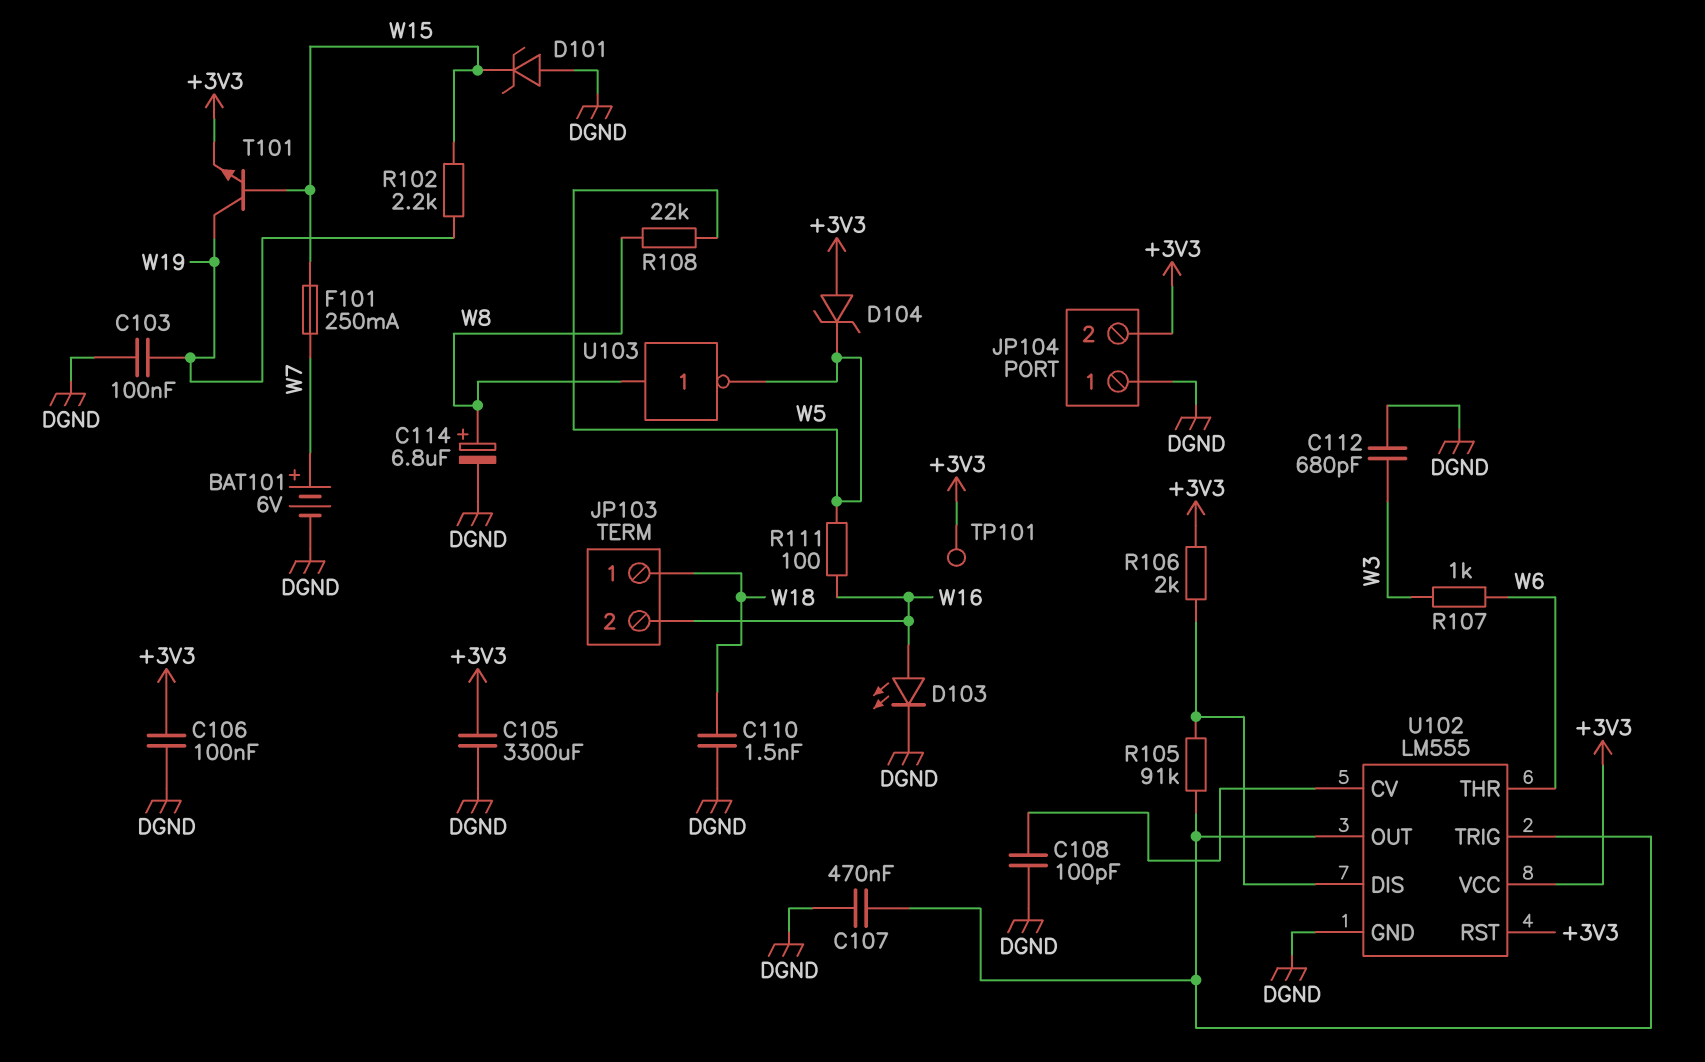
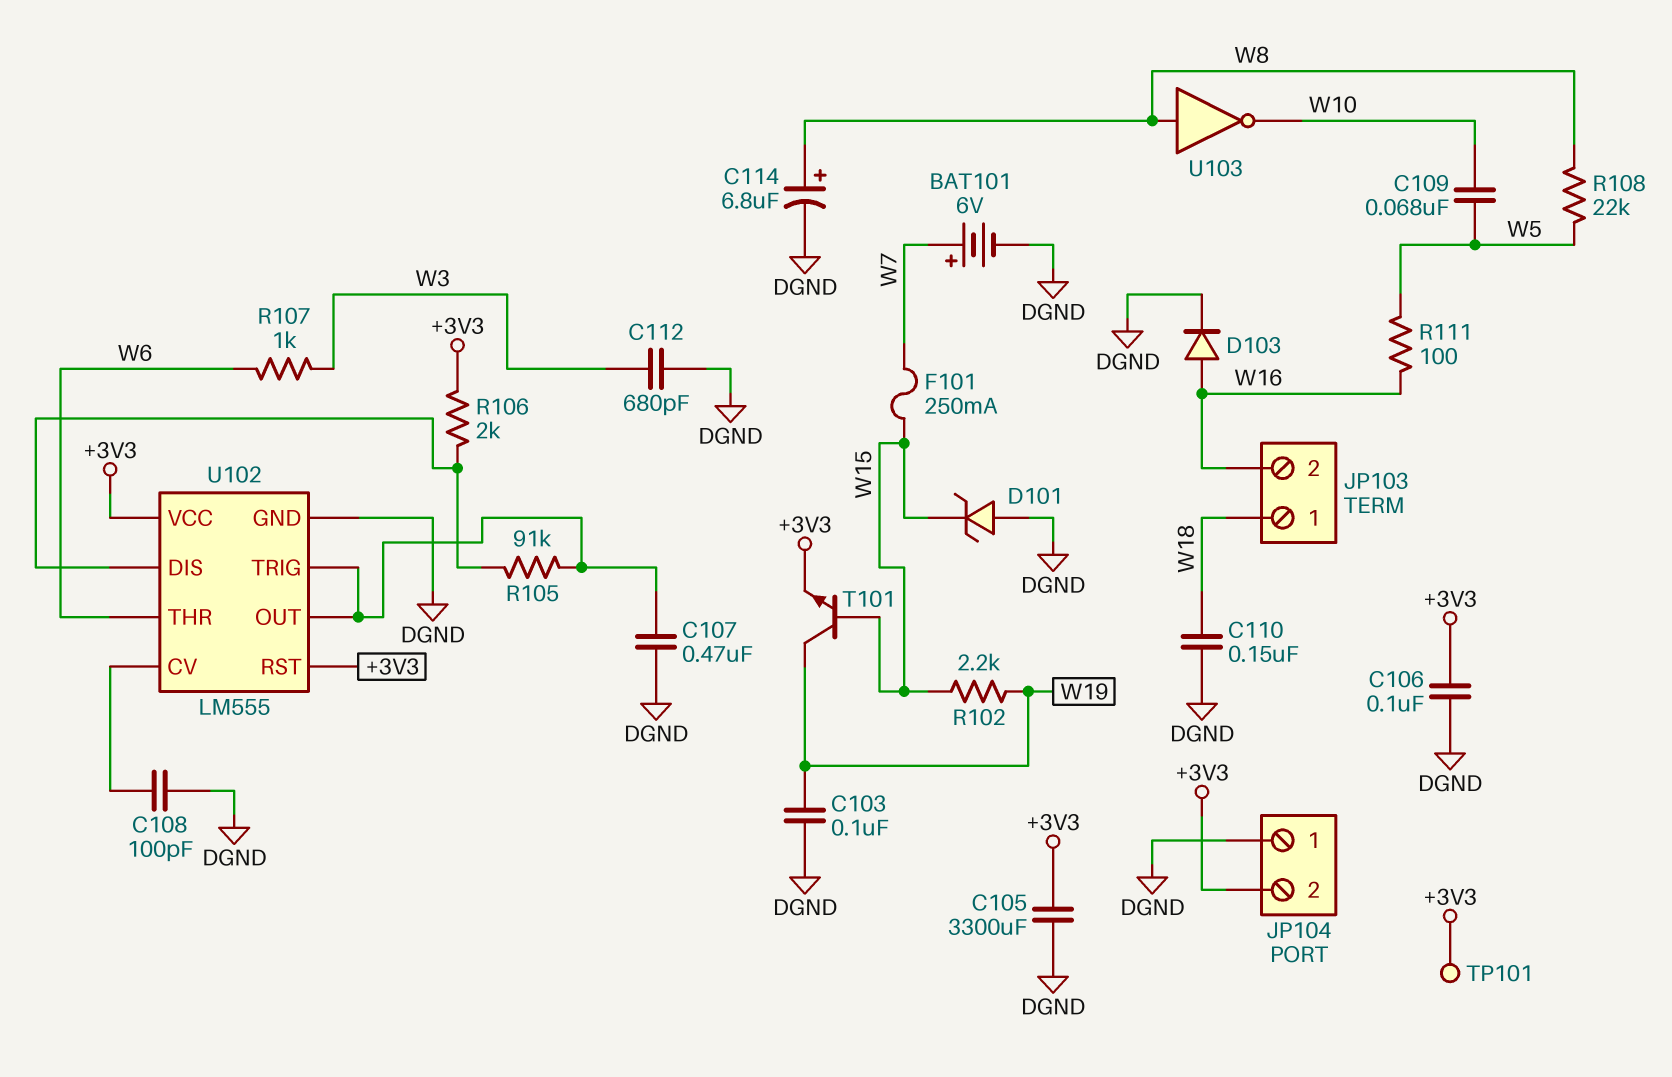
C109: none -> 68nF (W5, W10)
C110: 1.5nF (DGND, W18) -> 150nF (DGND, W18)
D103: LED (A W16, K DGND) -> diode (A W16, K DGND)
D104: zener (A +3V3, K W5) -> none
U103: NOT (in W8, out W5) -> NOT (in W8, out W10)

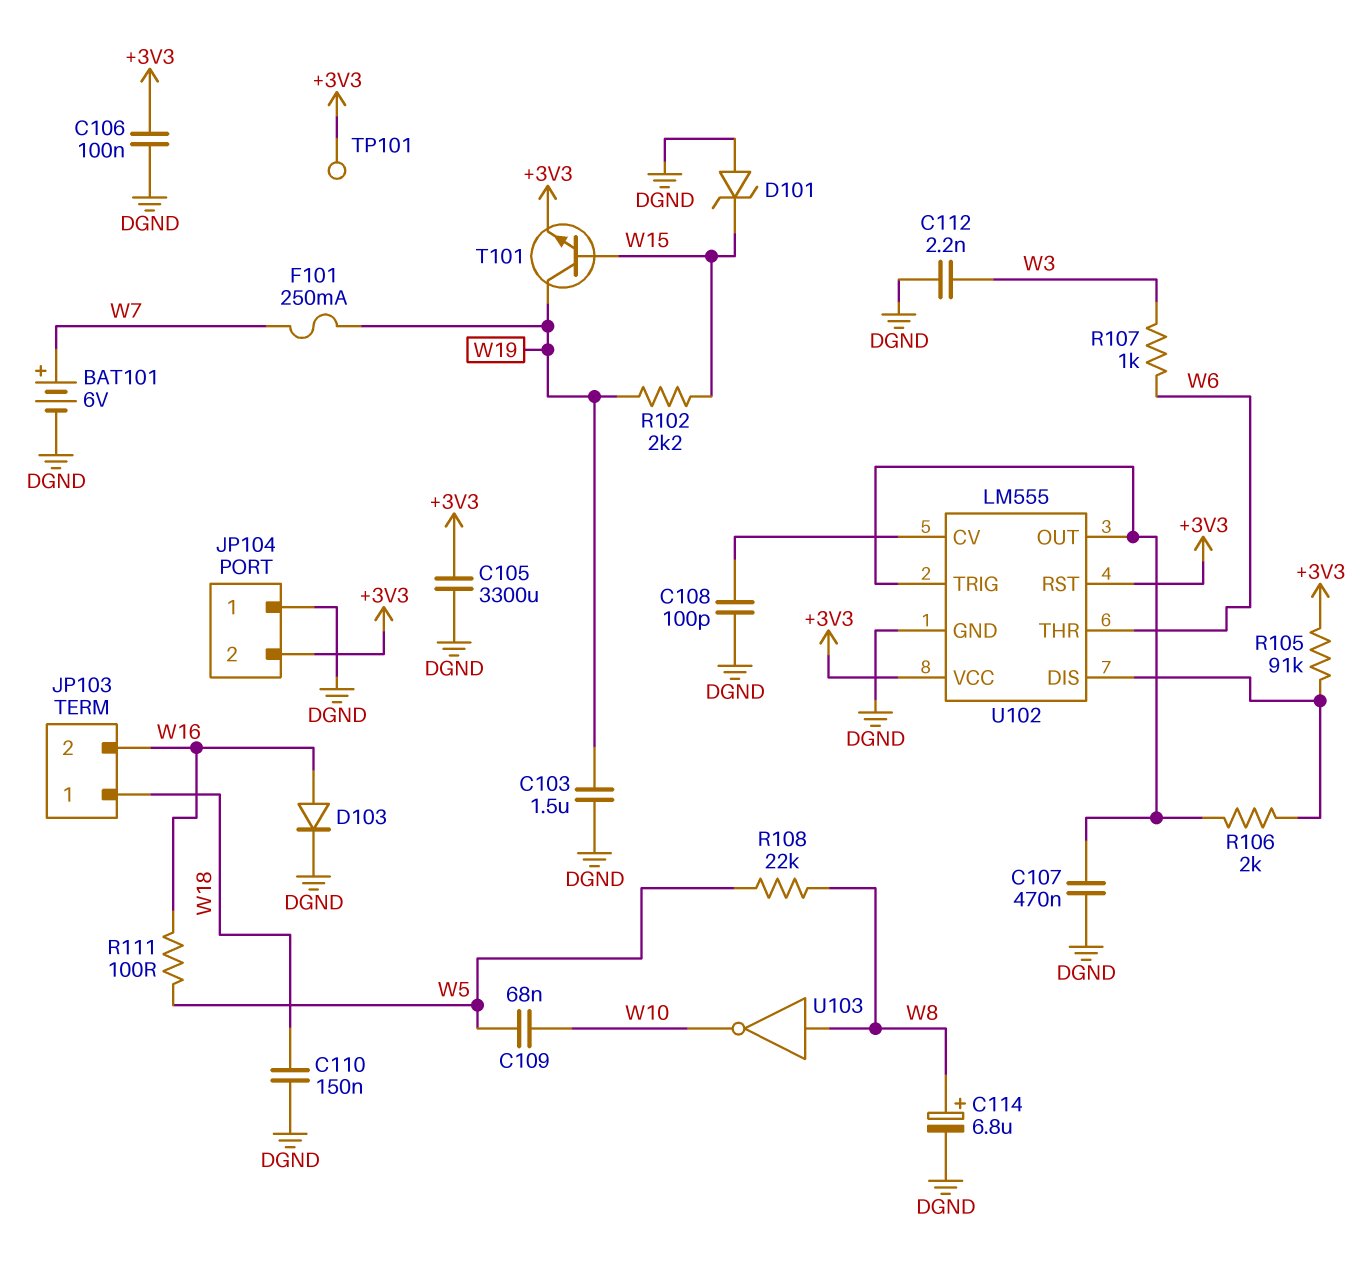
C103: 100nF (DGND, W19) -> 1.5uF (DGND, W19)
C112: 680pF (DGND, W3) -> 2.2nF (DGND, W3)
F101: 250mA (W7, W15) -> 250mA (W7, W19)
R105: 91k (U102/DIS, U102/OUT) -> 91k (+3V3, U102/DIS)
R106: 2k (+3V3, U102/DIS) -> 2k (U102/DIS, U102/OUT)

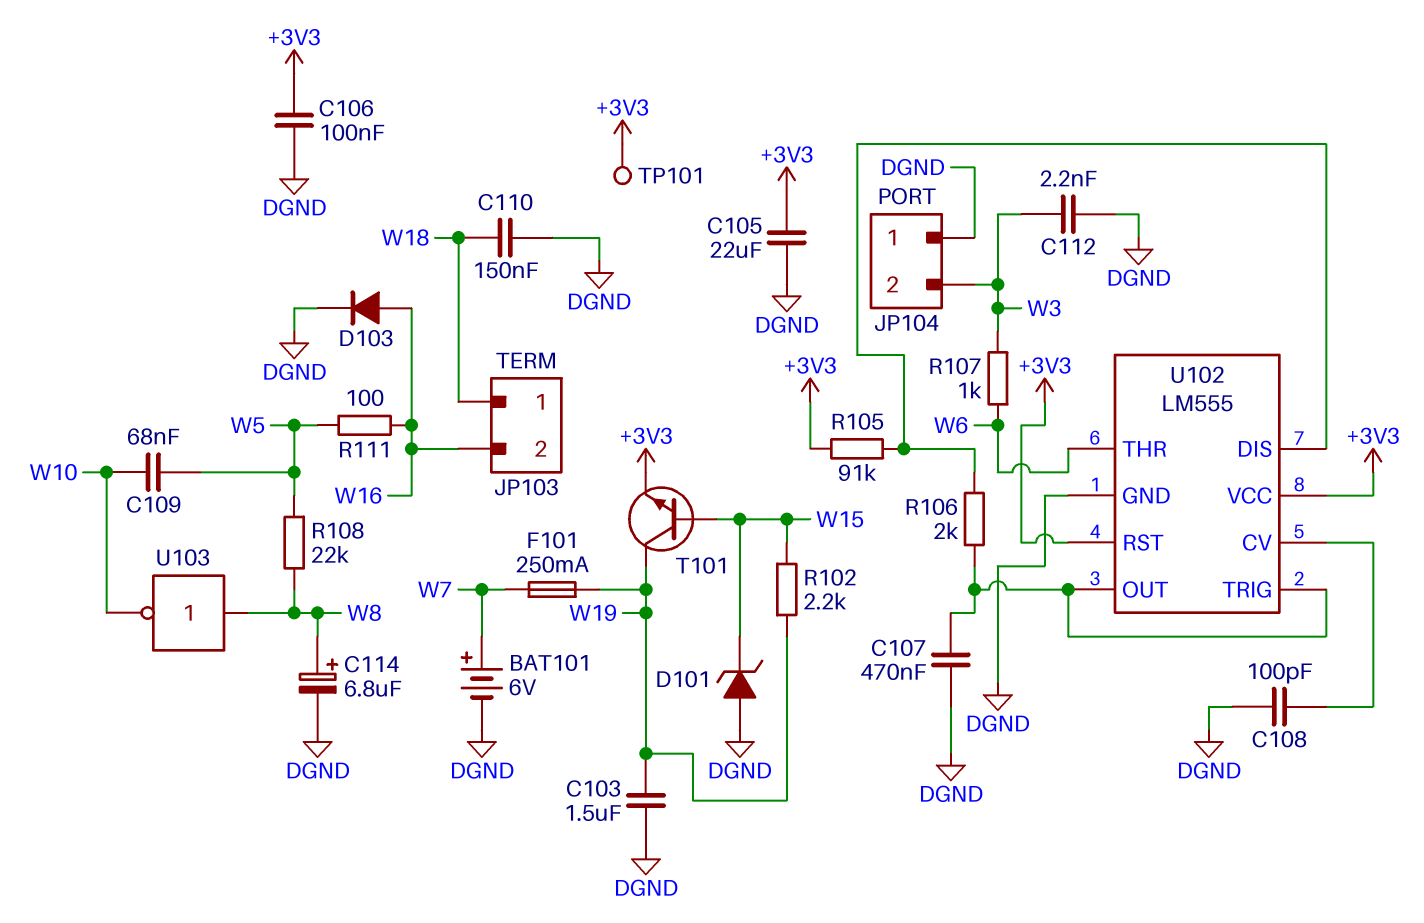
C105: 3300uF (+3V3, DGND) -> 22uF (+3V3, DGND)
JP104 pin 2: +3V3 -> W3

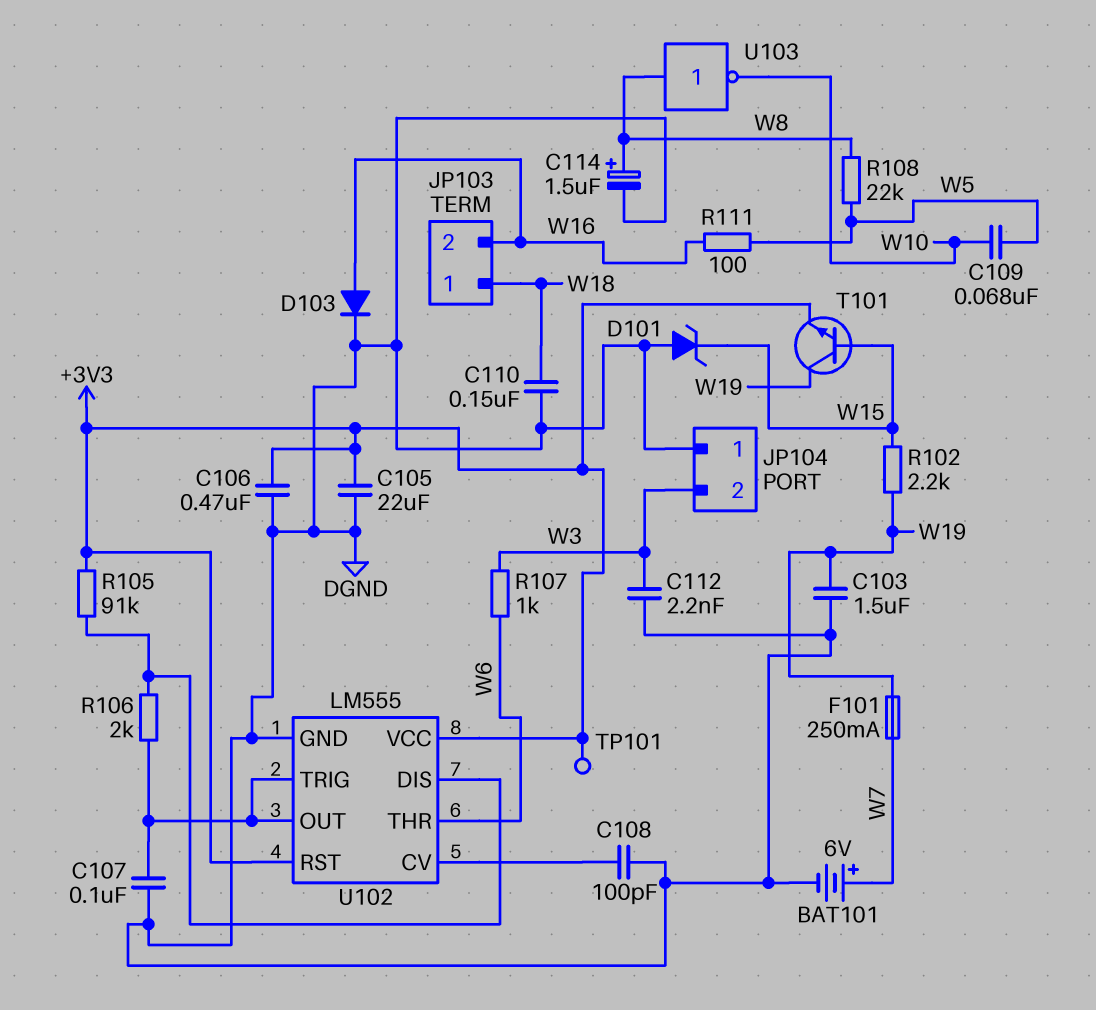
C106: 100nF (+3V3, DGND) -> 470nF (+3V3, DGND)
C107: 470nF (DGND, U102/OUT) -> 100nF (DGND, U102/OUT)
C114: 6.8uF (plus W8, minus DGND) -> 1.5uF (plus W8, minus DGND)

